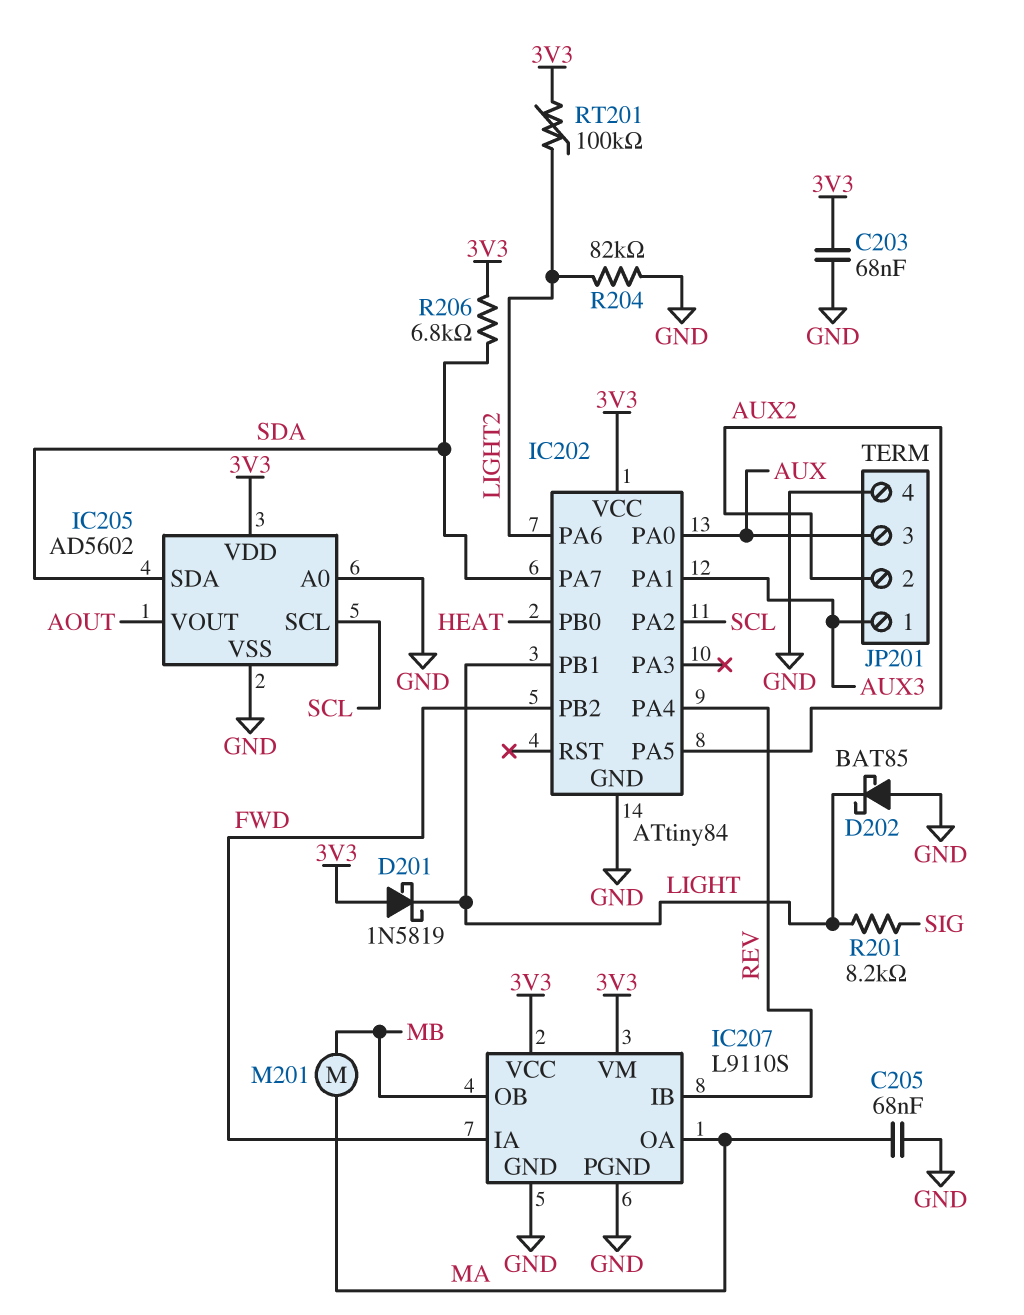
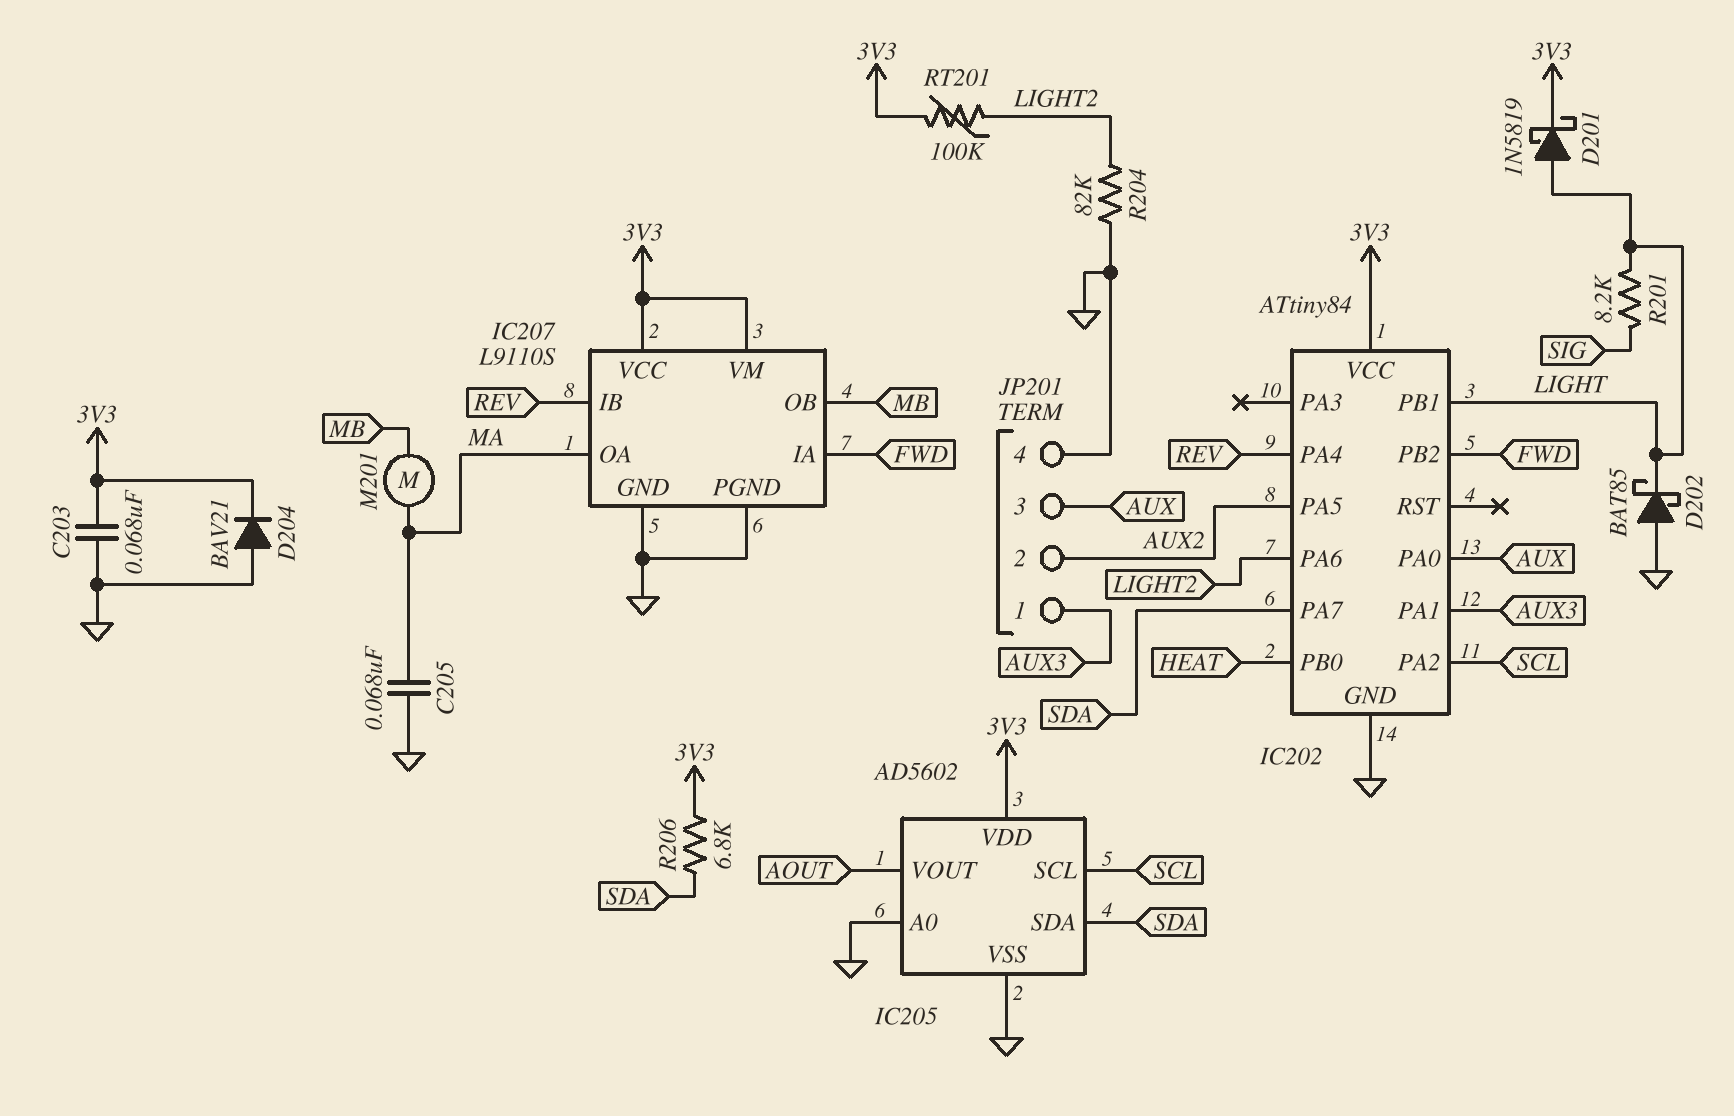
D201: schottky 1N5819 (A 3V3, K LIGHT) -> schottky 1N5819 (A LIGHT, K 3V3)
D204: none -> diode BAV21 (A GND, K 3V3)

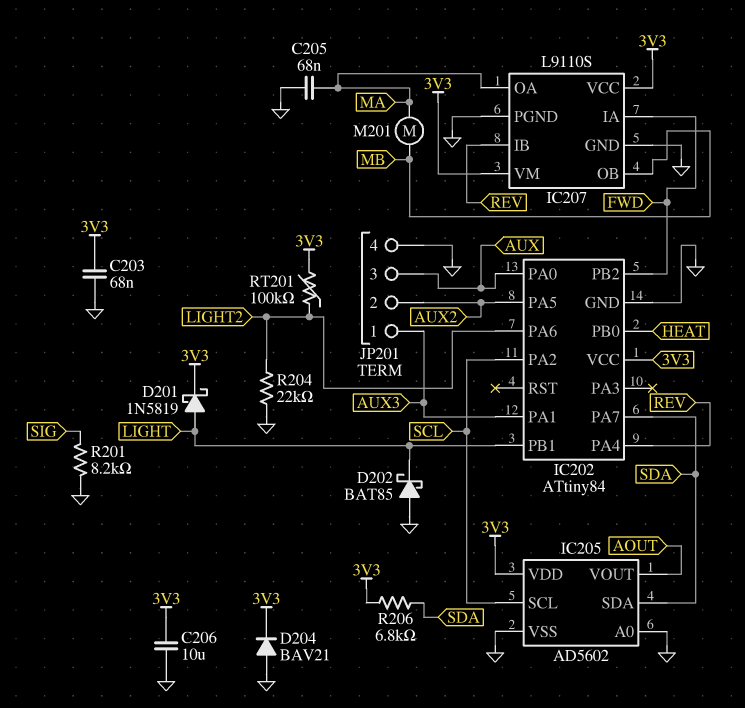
C206: none -> 10uF (3V3, GND)
R201: 8.2k (LIGHT, SIG) -> 8.2k (GND, SIG)
R204: 82k (GND, LIGHT2) -> 22k (GND, LIGHT2)

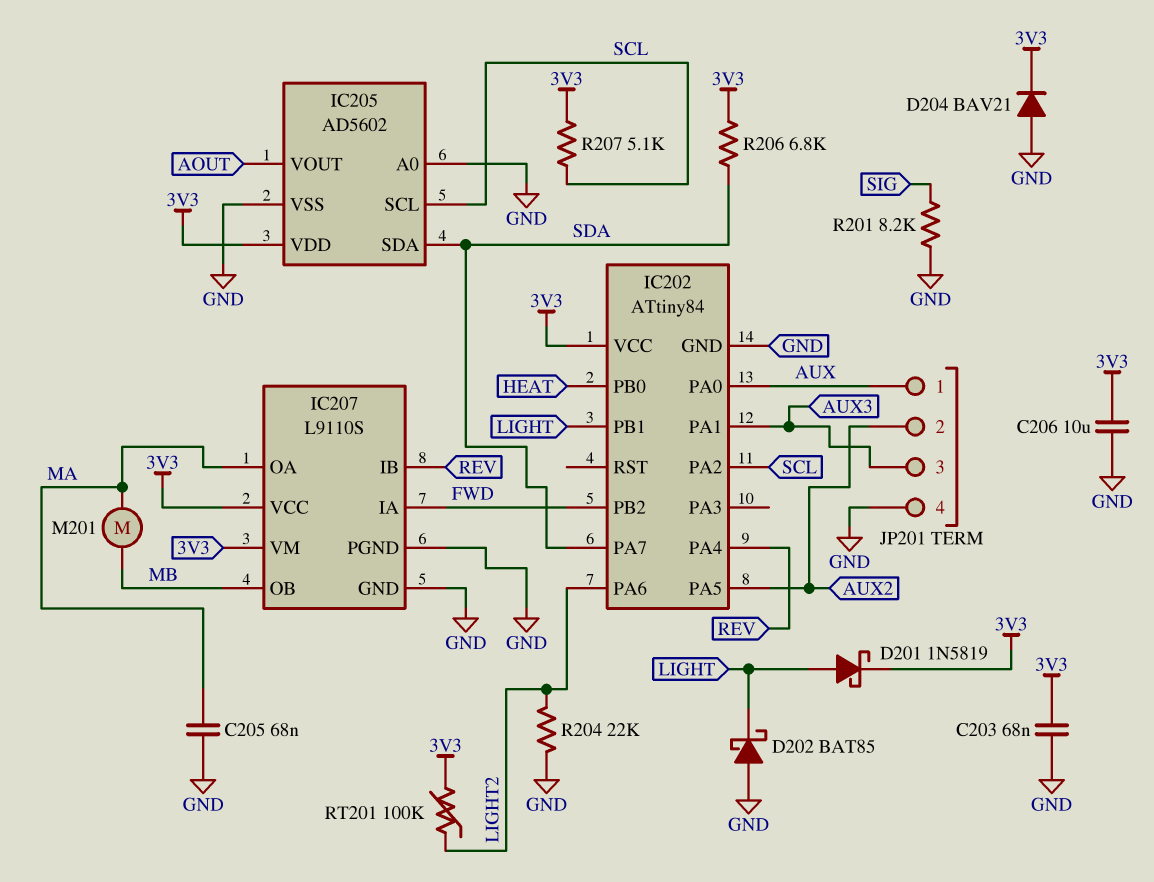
JP201 pin 1: AUX3 -> AUX
JP201 pin 3: AUX -> AUX3
R207: none -> 5.1k (3V3, SCL)

